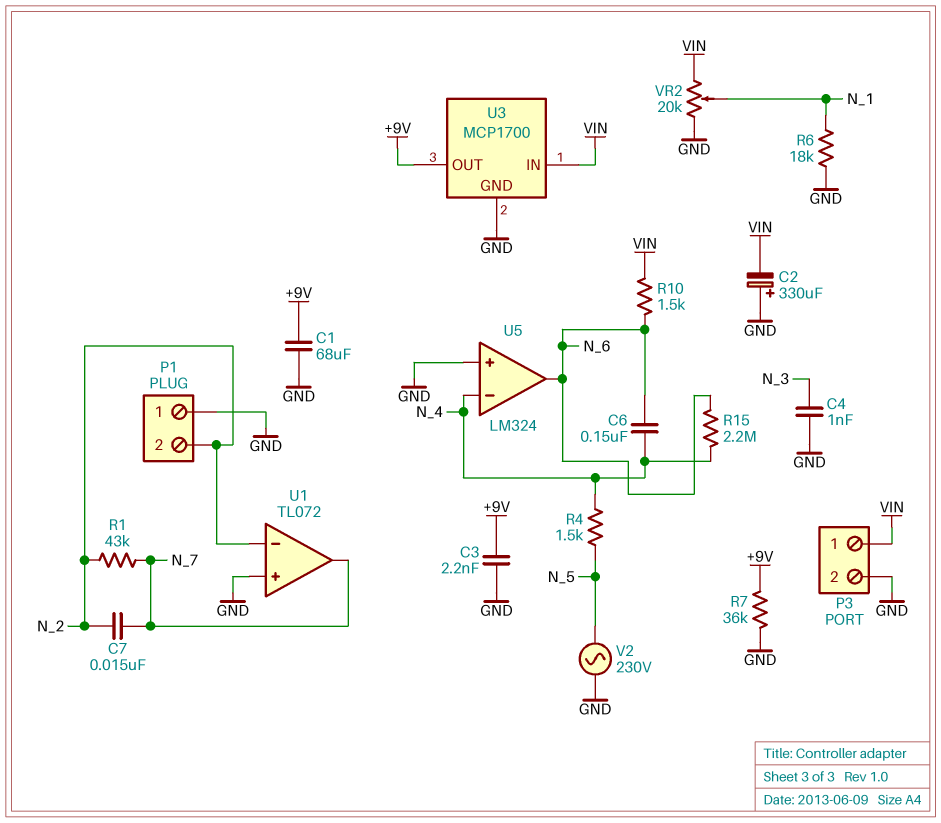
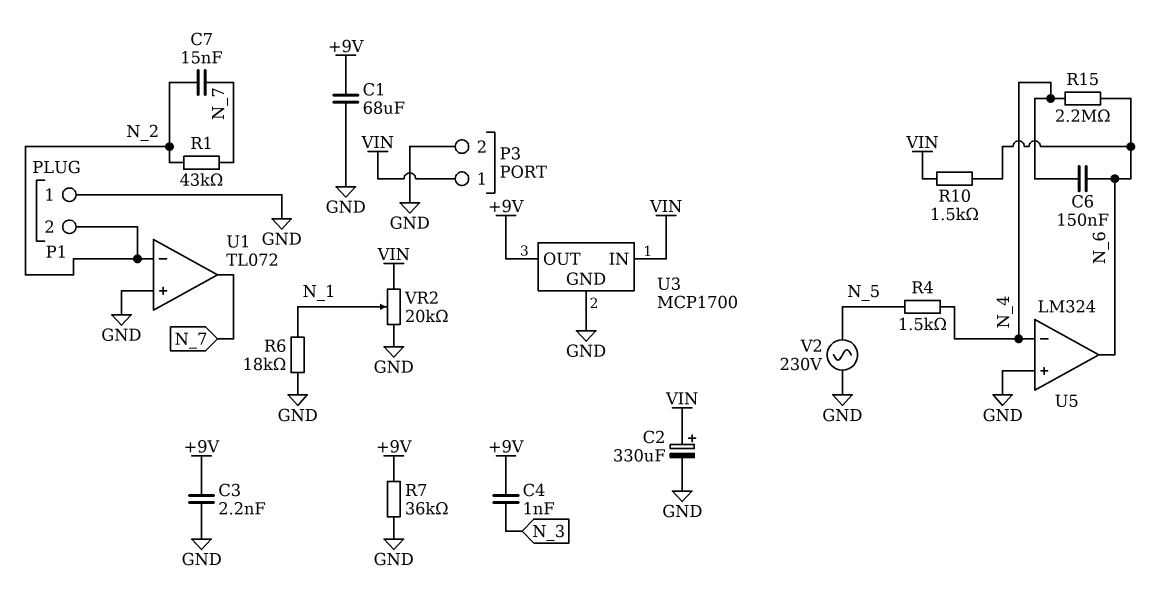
C2: 330uF (plus GND, minus VIN) -> 330uF (plus VIN, minus GND)
C4: 1nF (GND, N_3) -> 1nF (+9V, N_3)

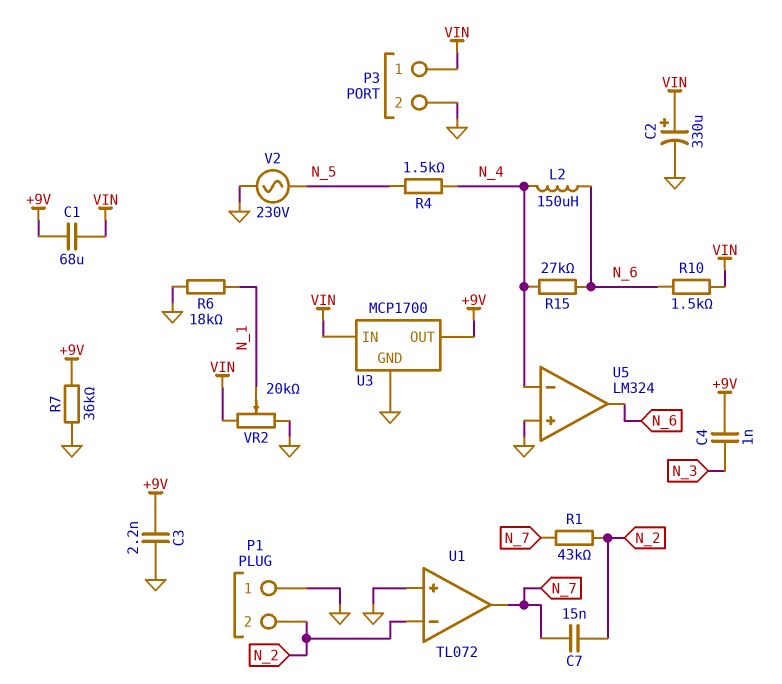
C1: 68uF (+9V, GND) -> 68uF (+9V, VIN)
C6: 150nF (N_4, N_6) -> none
L2: none -> 150uH (N_4, N_6)
R15: 2.2M (N_4, N_6) -> 27k (N_4, N_6)

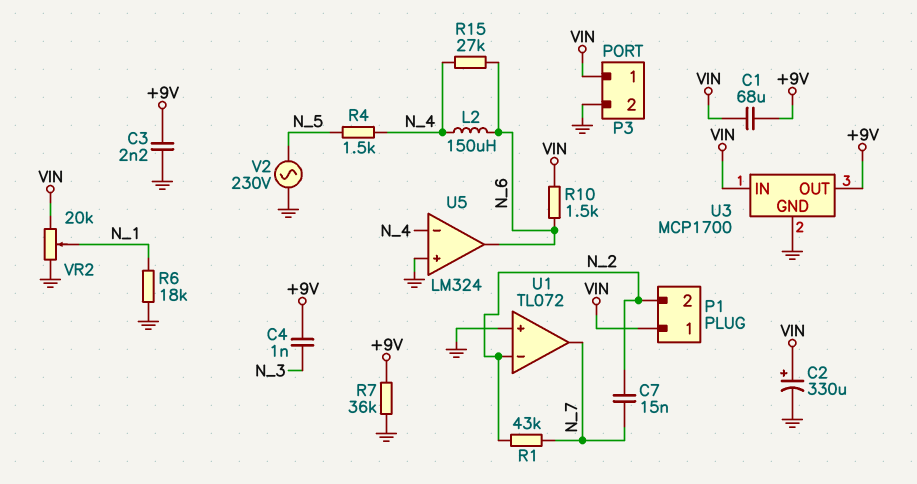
P1 pin 1: GND -> VIN

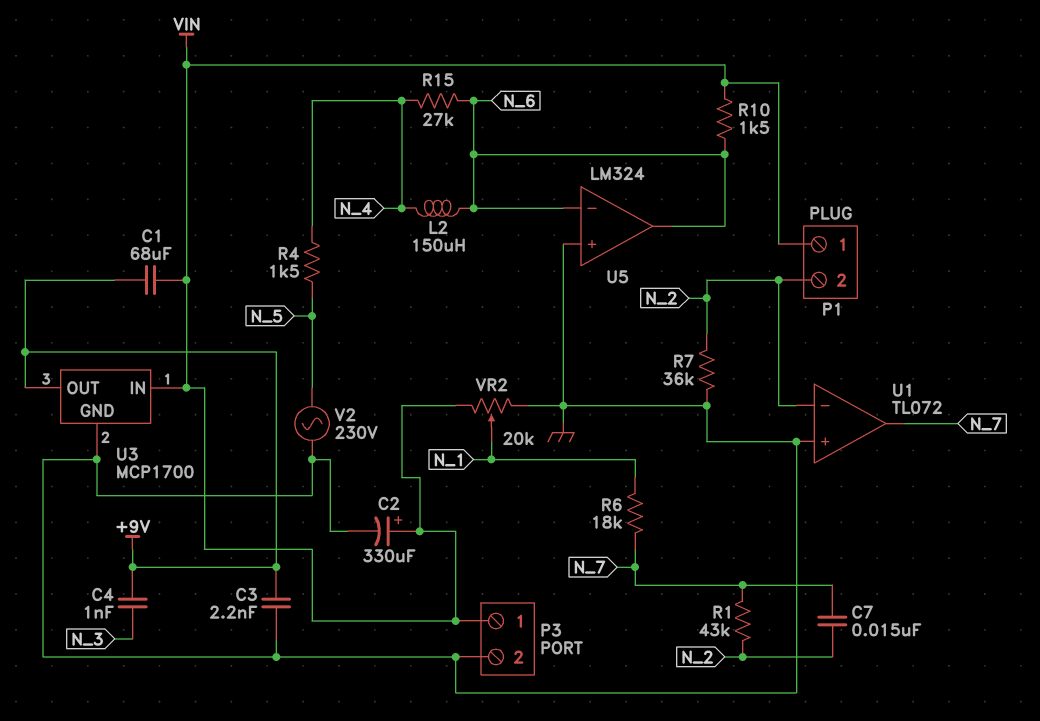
R6: 18k (GND, N_1) -> 18k (N_1, N_7)
R7: 36k (+9V, GND) -> 36k (GND, N_2)
U5 pin in-: N_4 -> N_6

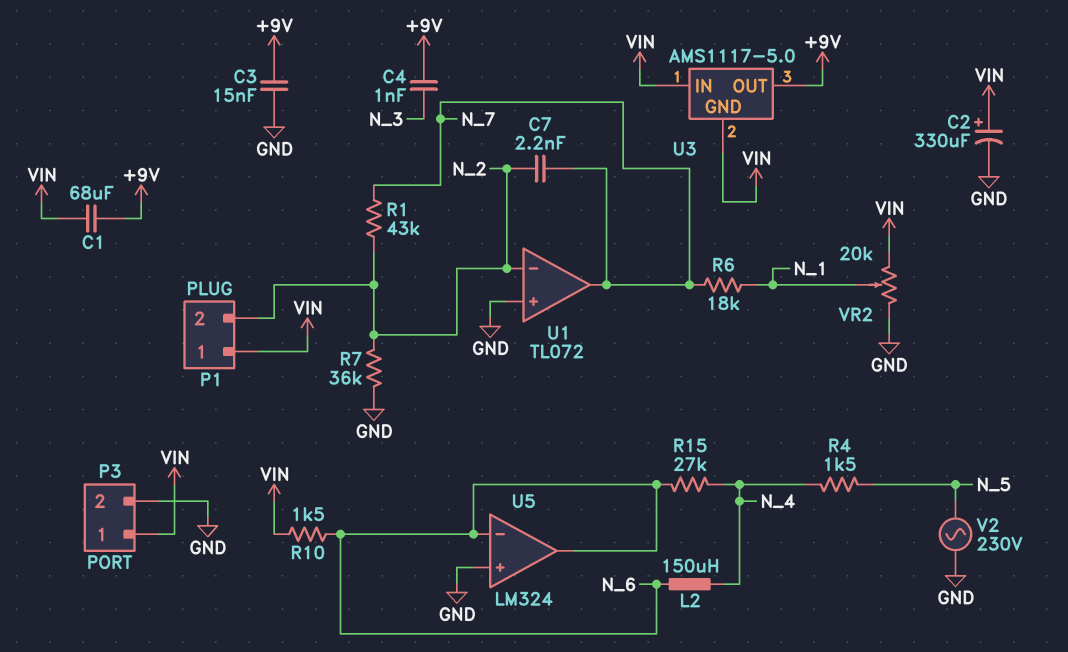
C3: 2.2nF (+9V, GND) -> 15nF (+9V, GND)
C7: 15nF (N_2, N_7) -> 2.2nF (N_2, N_7)
U3: MCP1700 -> AMS1117-5.0
U3 pin GND: GND -> VIN

